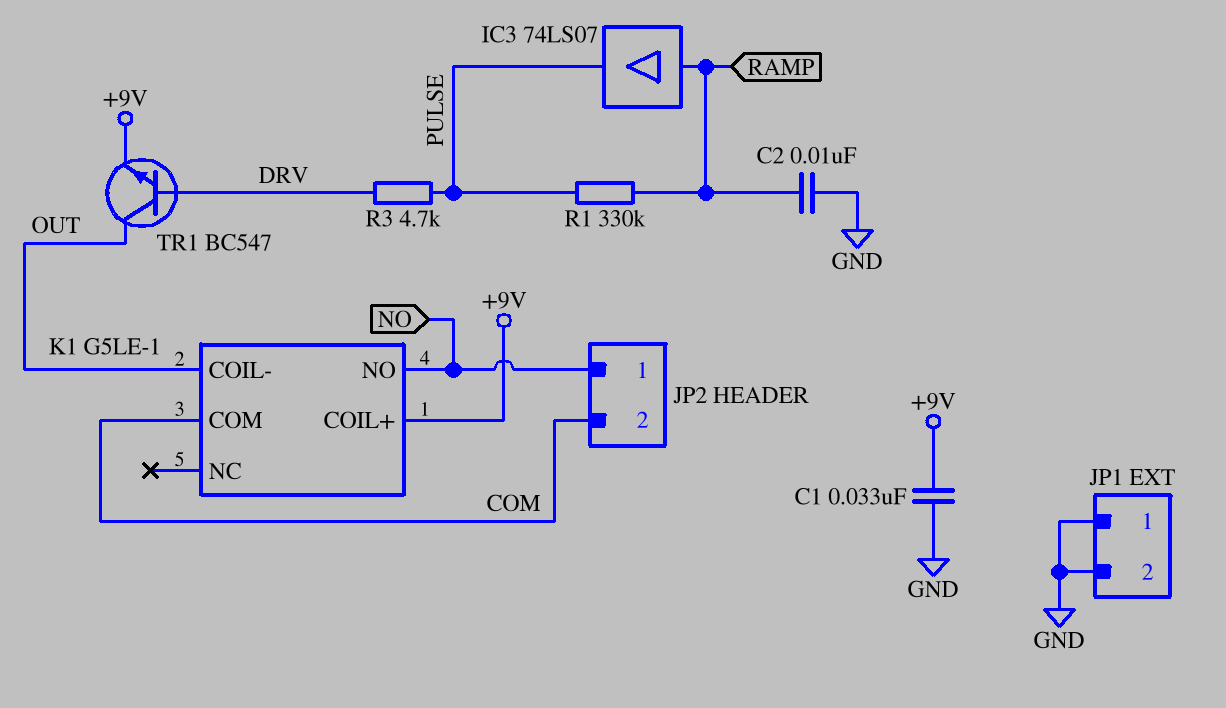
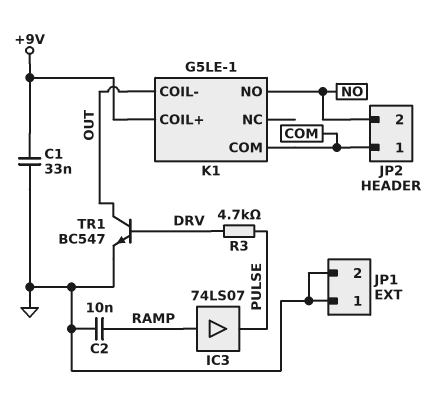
JP2 pin 1: NO -> COM
JP2 pin 2: COM -> NO
R1: 330k (PULSE, RAMP) -> none
TR1: NPN BC547 (B DRV, C OUT, E +9V) -> NPN BC547 (B DRV, C OUT, E GND)

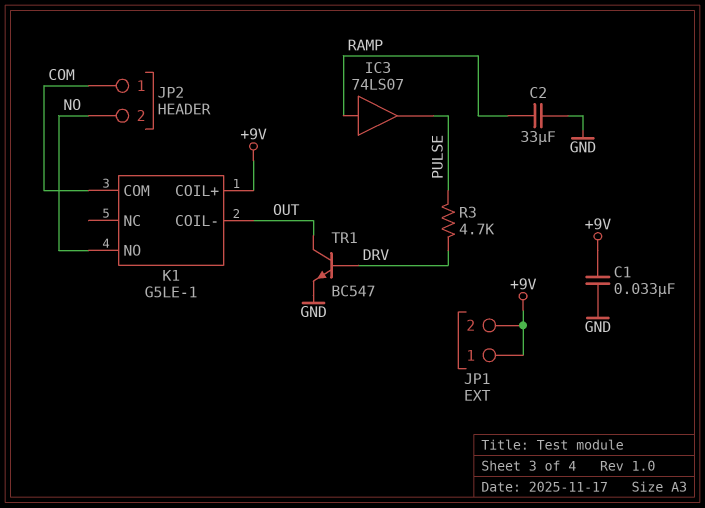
C2: 10nF (GND, RAMP) -> 33uF (GND, RAMP)
JP1 pin 1: GND -> +9V
JP1 pin 2: GND -> +9V

